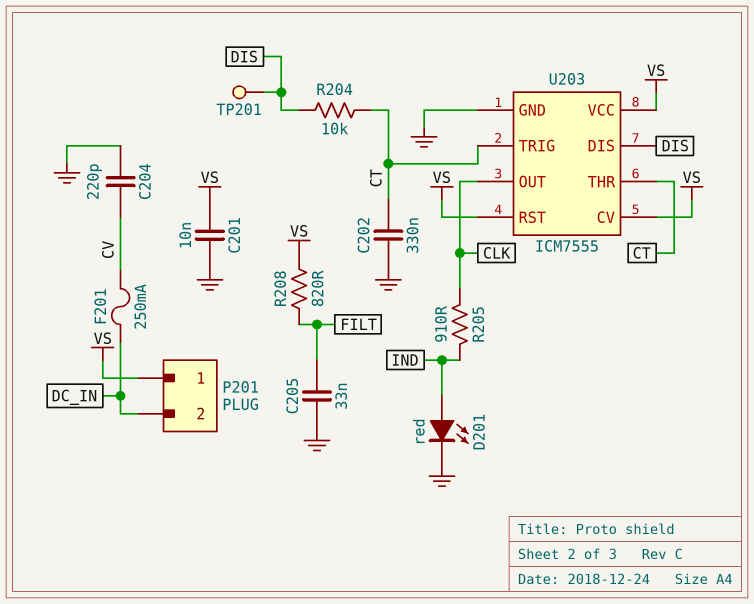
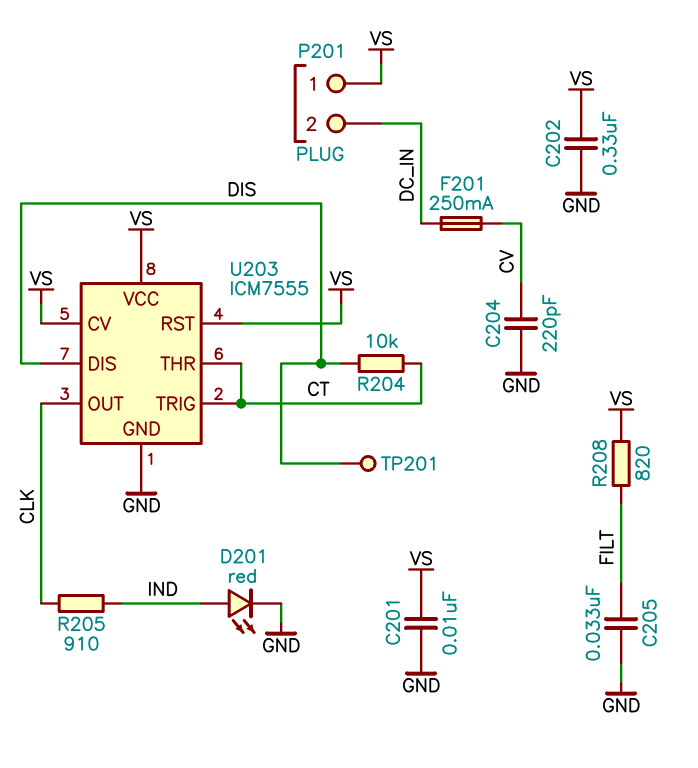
C202: 330nF (CT, GND) -> 330nF (GND, VS)

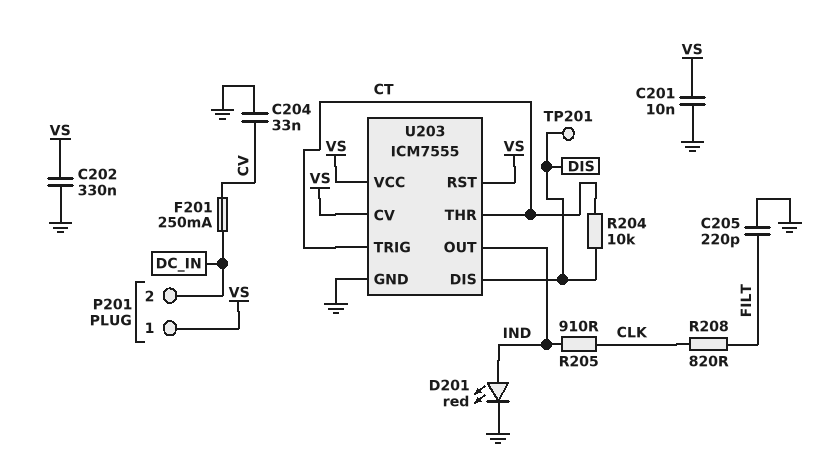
C204: 220pF (CV, GND) -> 33nF (CV, GND)
C205: 33nF (FILT, GND) -> 220pF (FILT, GND)
R208: 820 (FILT, VS) -> 820 (CLK, FILT)
U203 pin OUT: CLK -> IND

